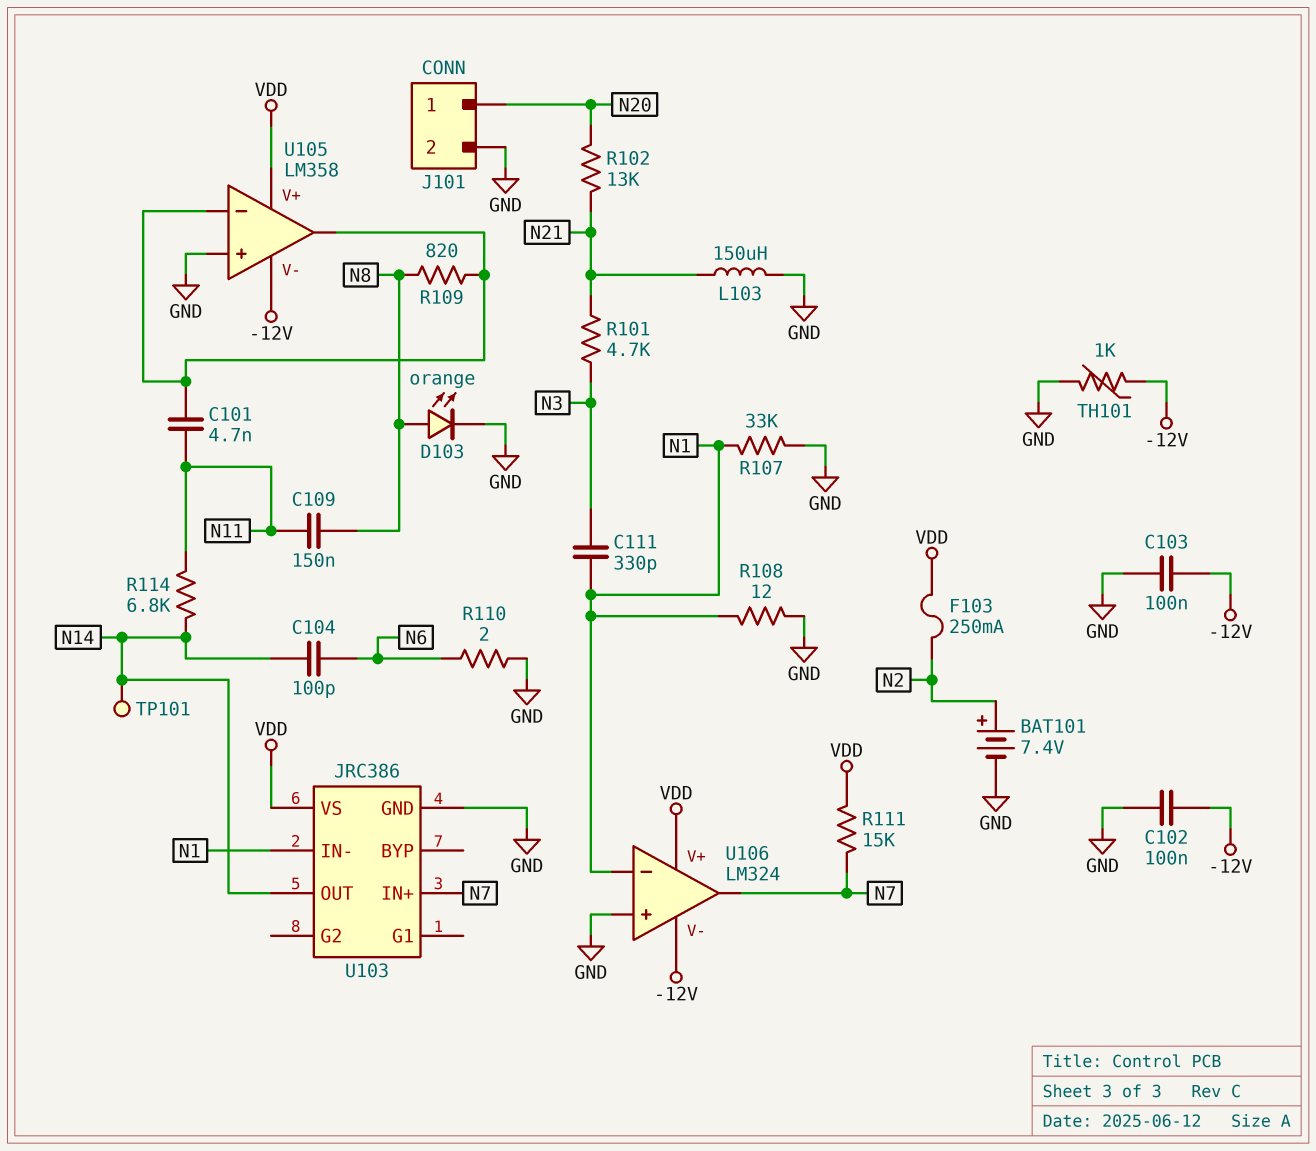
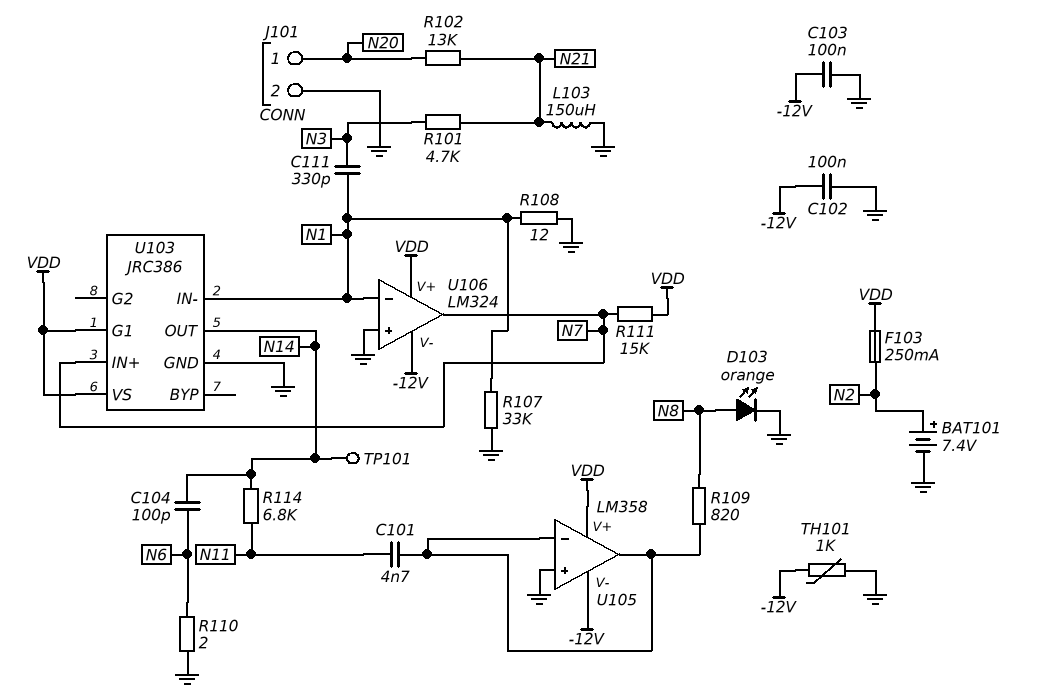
C109: 150nF (N8, N11) -> none
U103 pin G1: none -> VDD

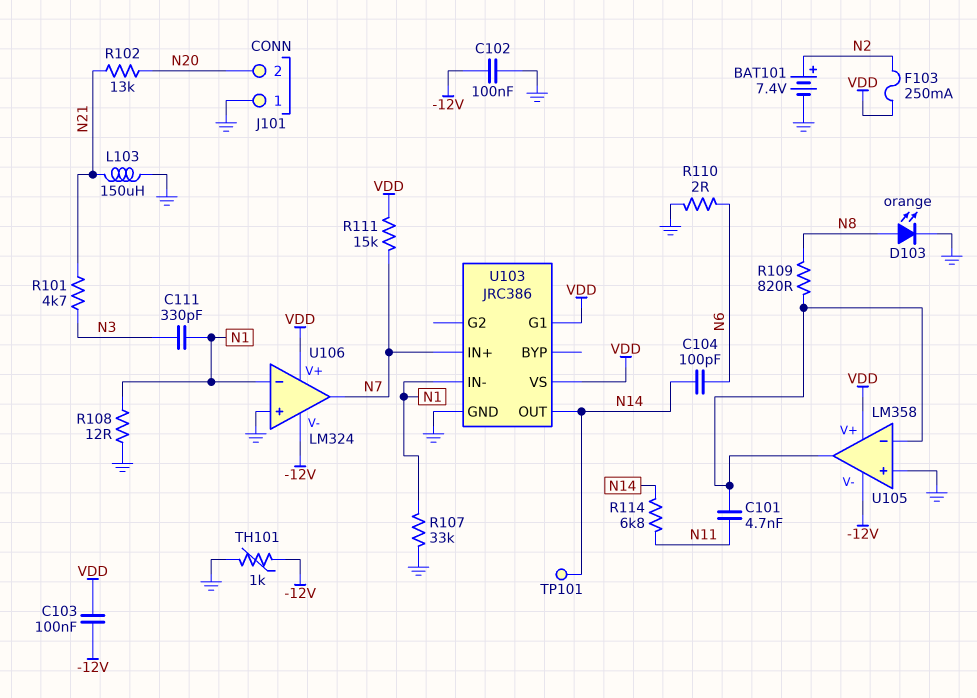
C103: 100nF (-12V, GND) -> 100nF (-12V, VDD)
J101 pin 1: N20 -> GND
J101 pin 2: GND -> N20

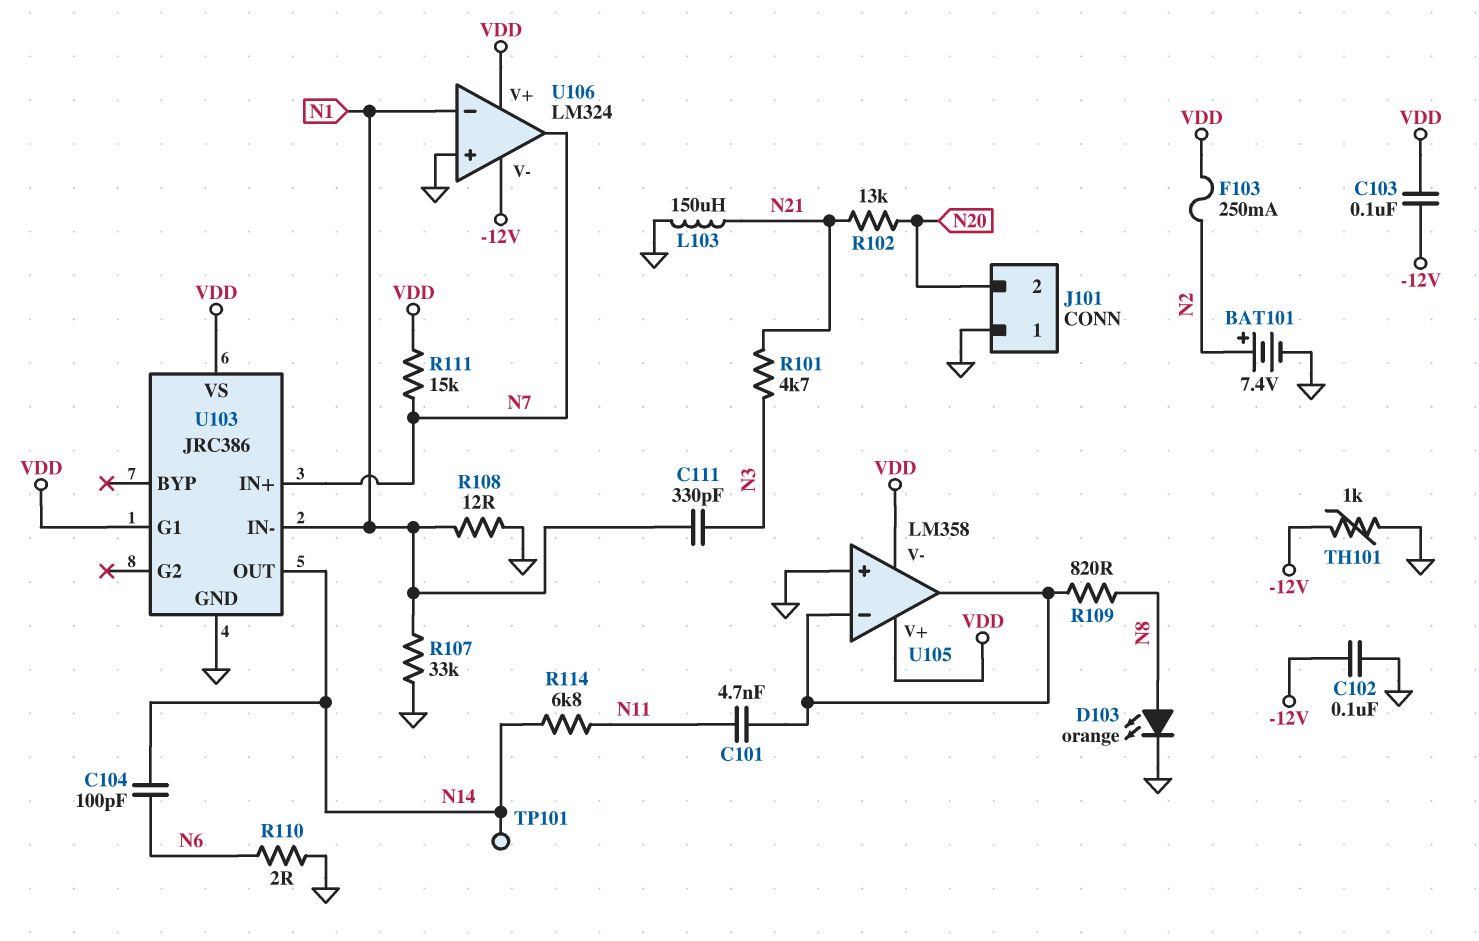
U105 pin V-: -12V -> VDD

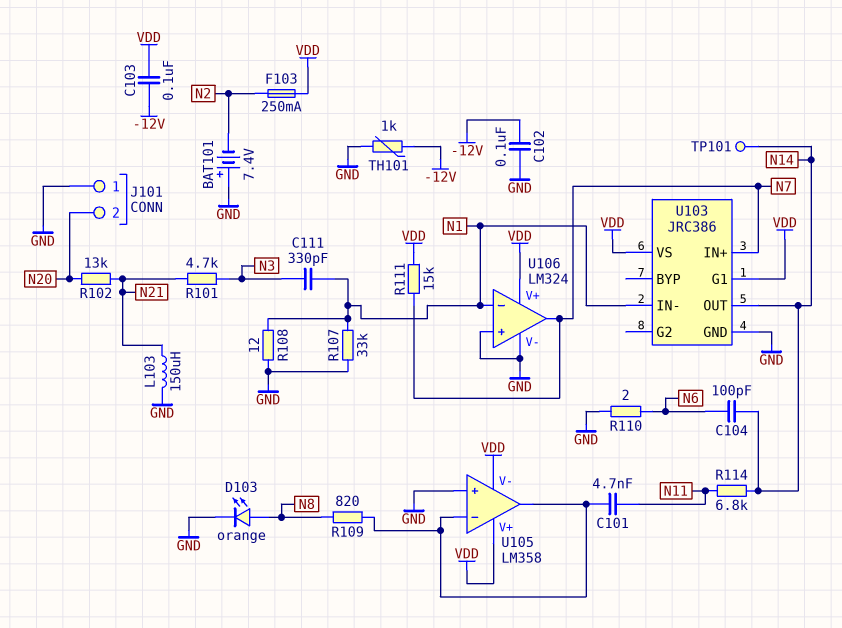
BAT101: 7.4V (plus N2, minus GND) -> 7.4V (plus GND, minus N2)
U106 pin V-: -12V -> GND

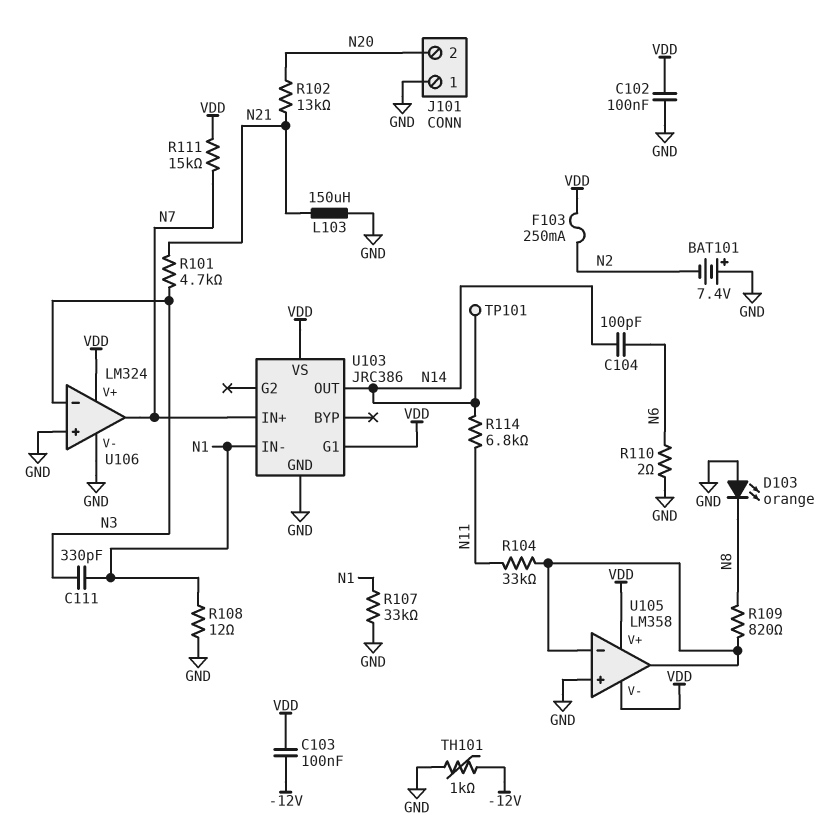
C101: 4.7nF (N11, U105/in-) -> none
C102: 100nF (-12V, GND) -> 100nF (GND, VDD)
D103: LED orange (A N8, K GND) -> LED orange (A GND, K N8)
R104: none -> 33k (N11, U105/in-)
U106 pin in-: N1 -> N3

